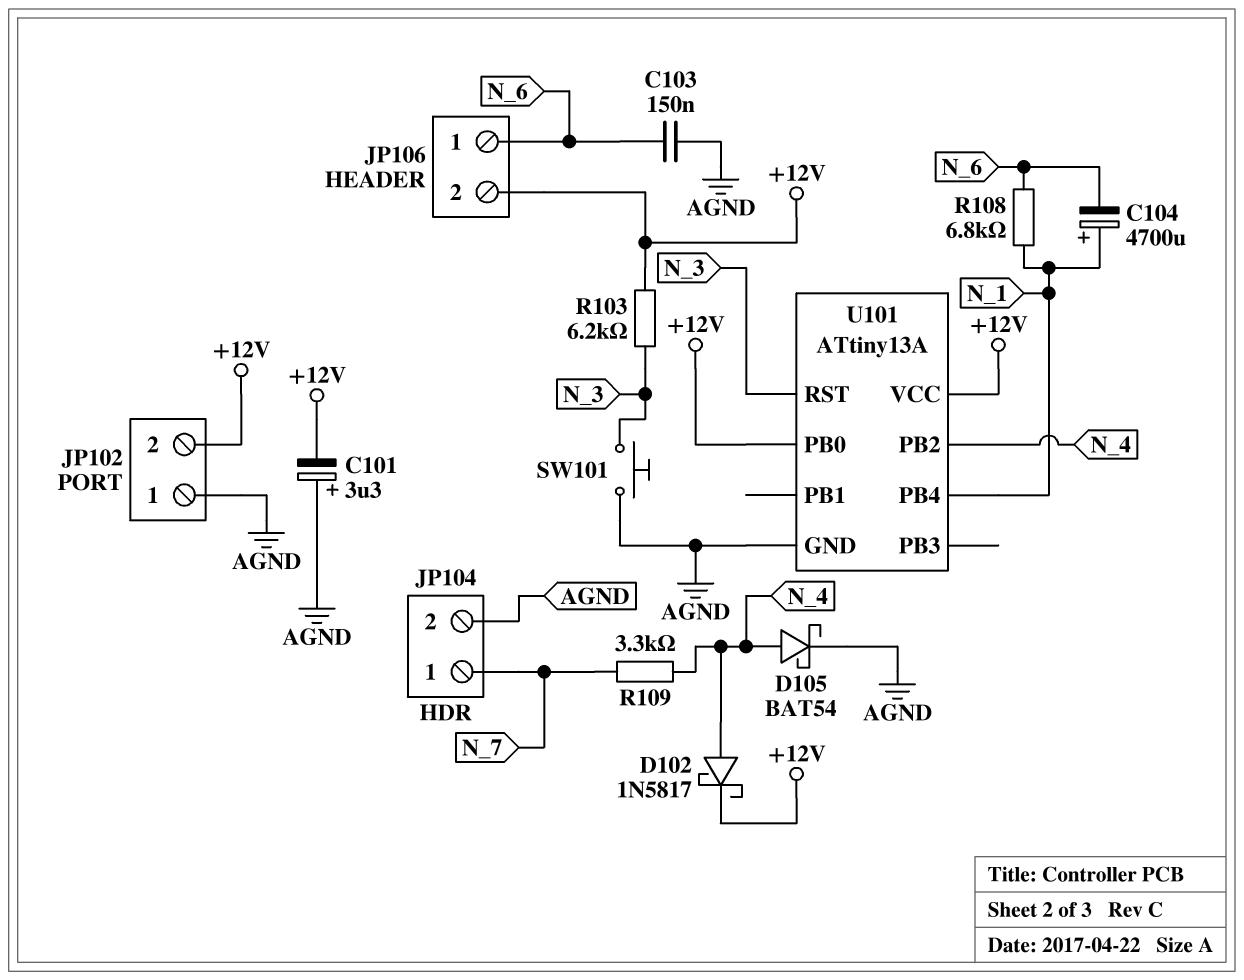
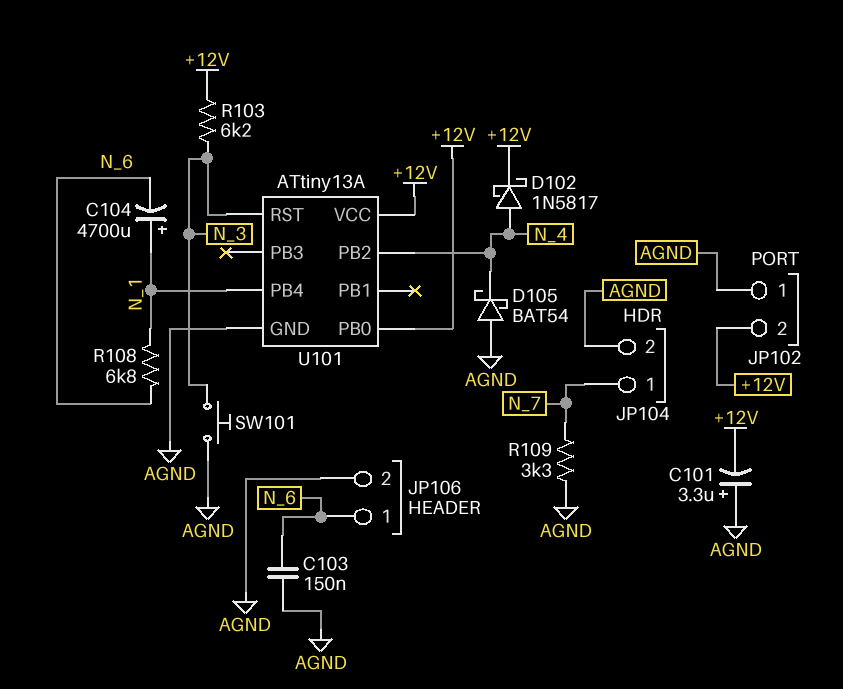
D105: schottky BAT54 (A N_4, K AGND) -> schottky BAT54 (A AGND, K N_4)
JP106 pin 2: +12V -> AGND
R109: 3.3k (N_4, N_7) -> 3.3k (AGND, N_7)

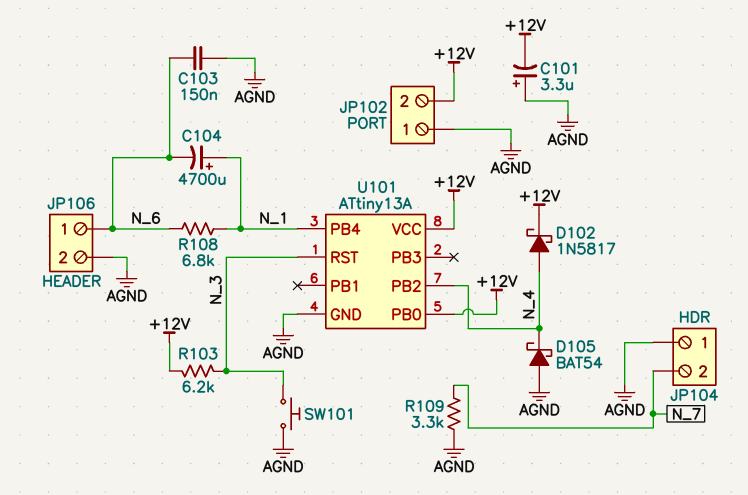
JP104 pin 1: N_7 -> AGND
JP104 pin 2: AGND -> N_7

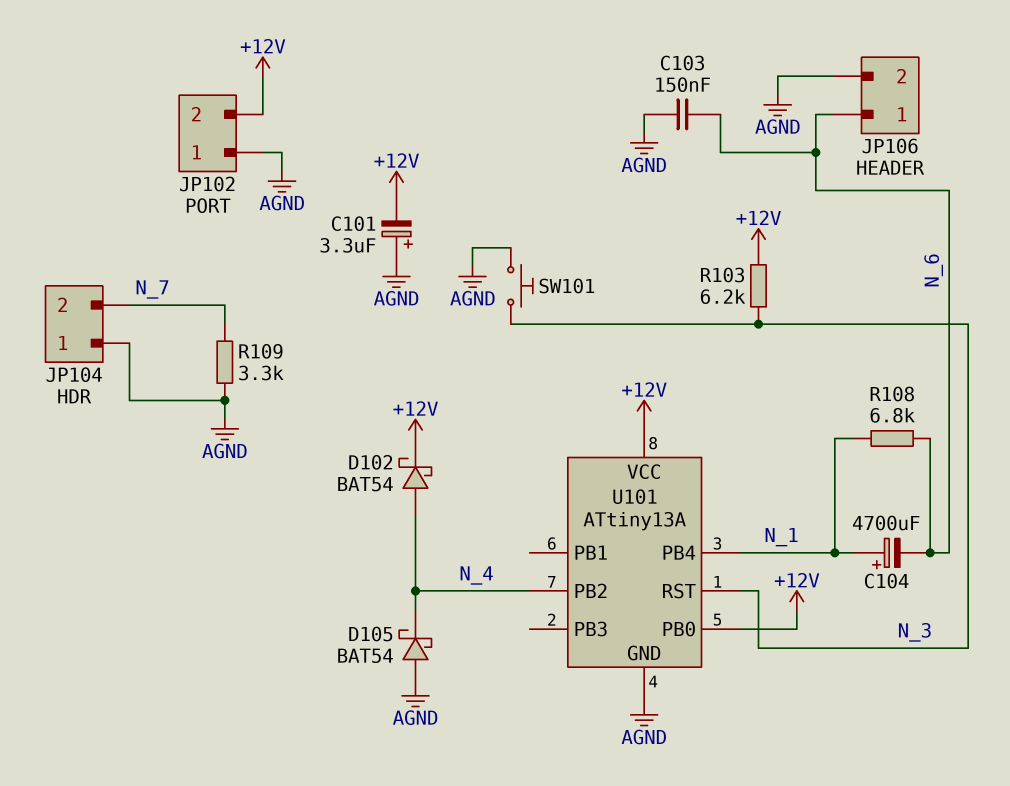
D102: schottky 1N5817 (A N_4, K +12V) -> schottky BAT54 (A N_4, K +12V)

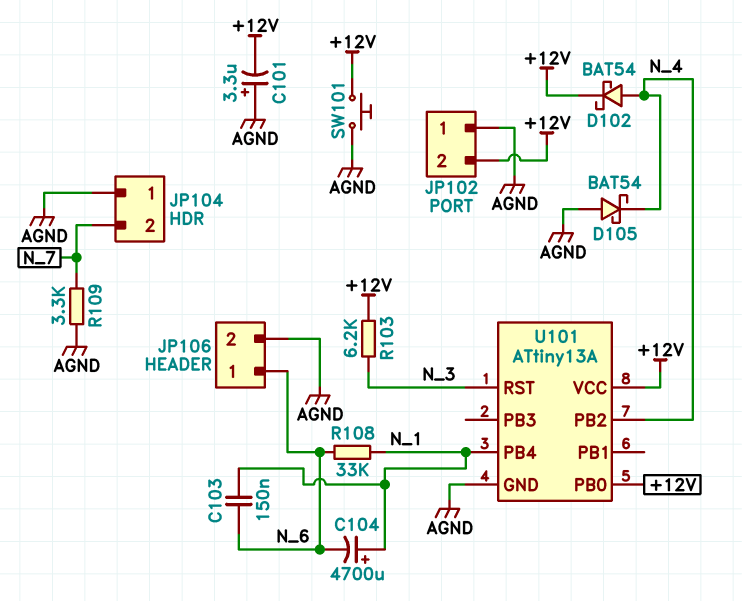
C103: 150nF (AGND, N_6) -> 150nF (N_1, N_6)
R108: 6.8k (N_1, N_6) -> 33k (N_1, N_6)
SW101: button (AGND, N_3) -> button (+12V, AGND)

